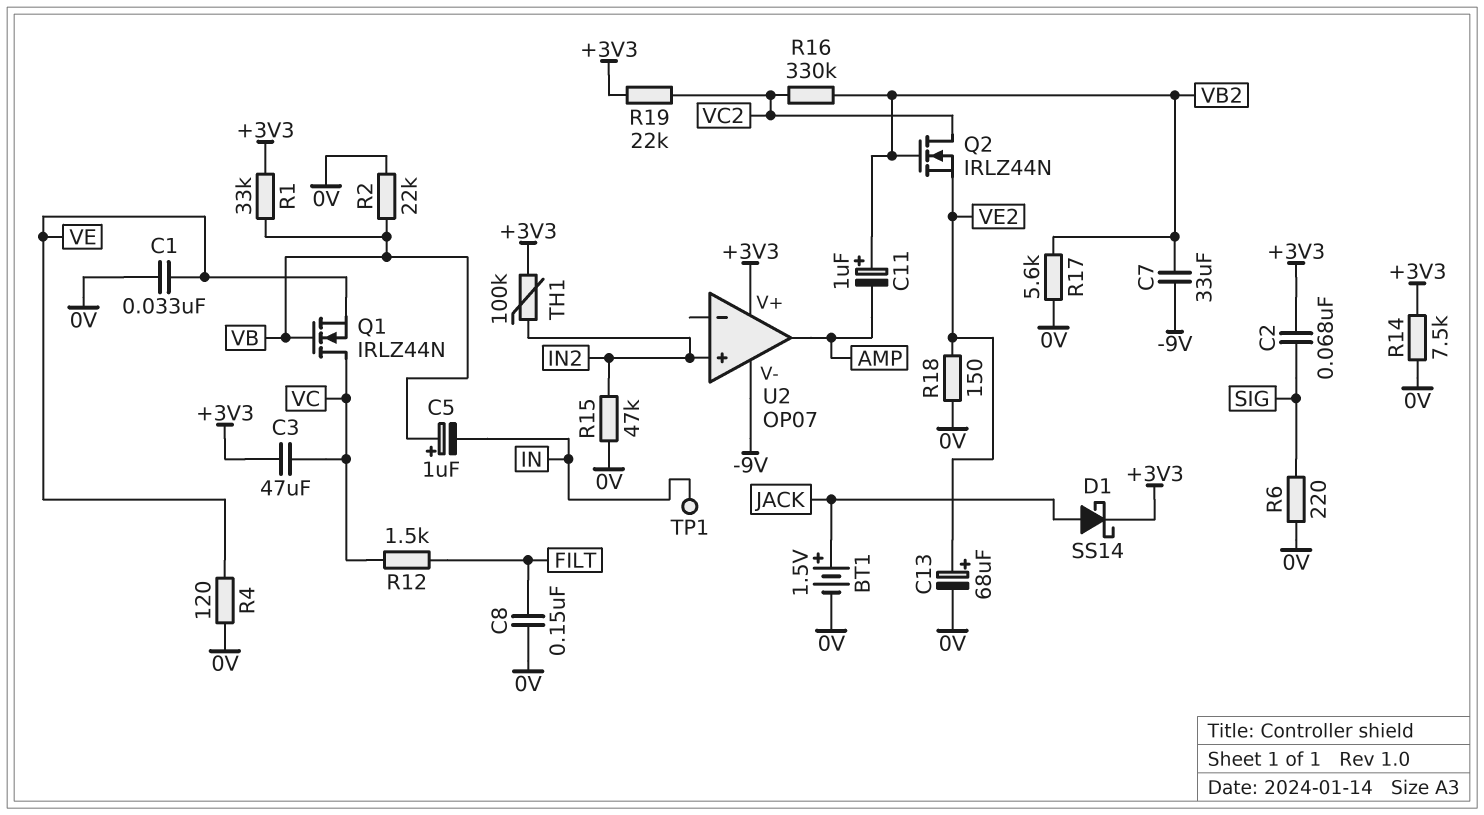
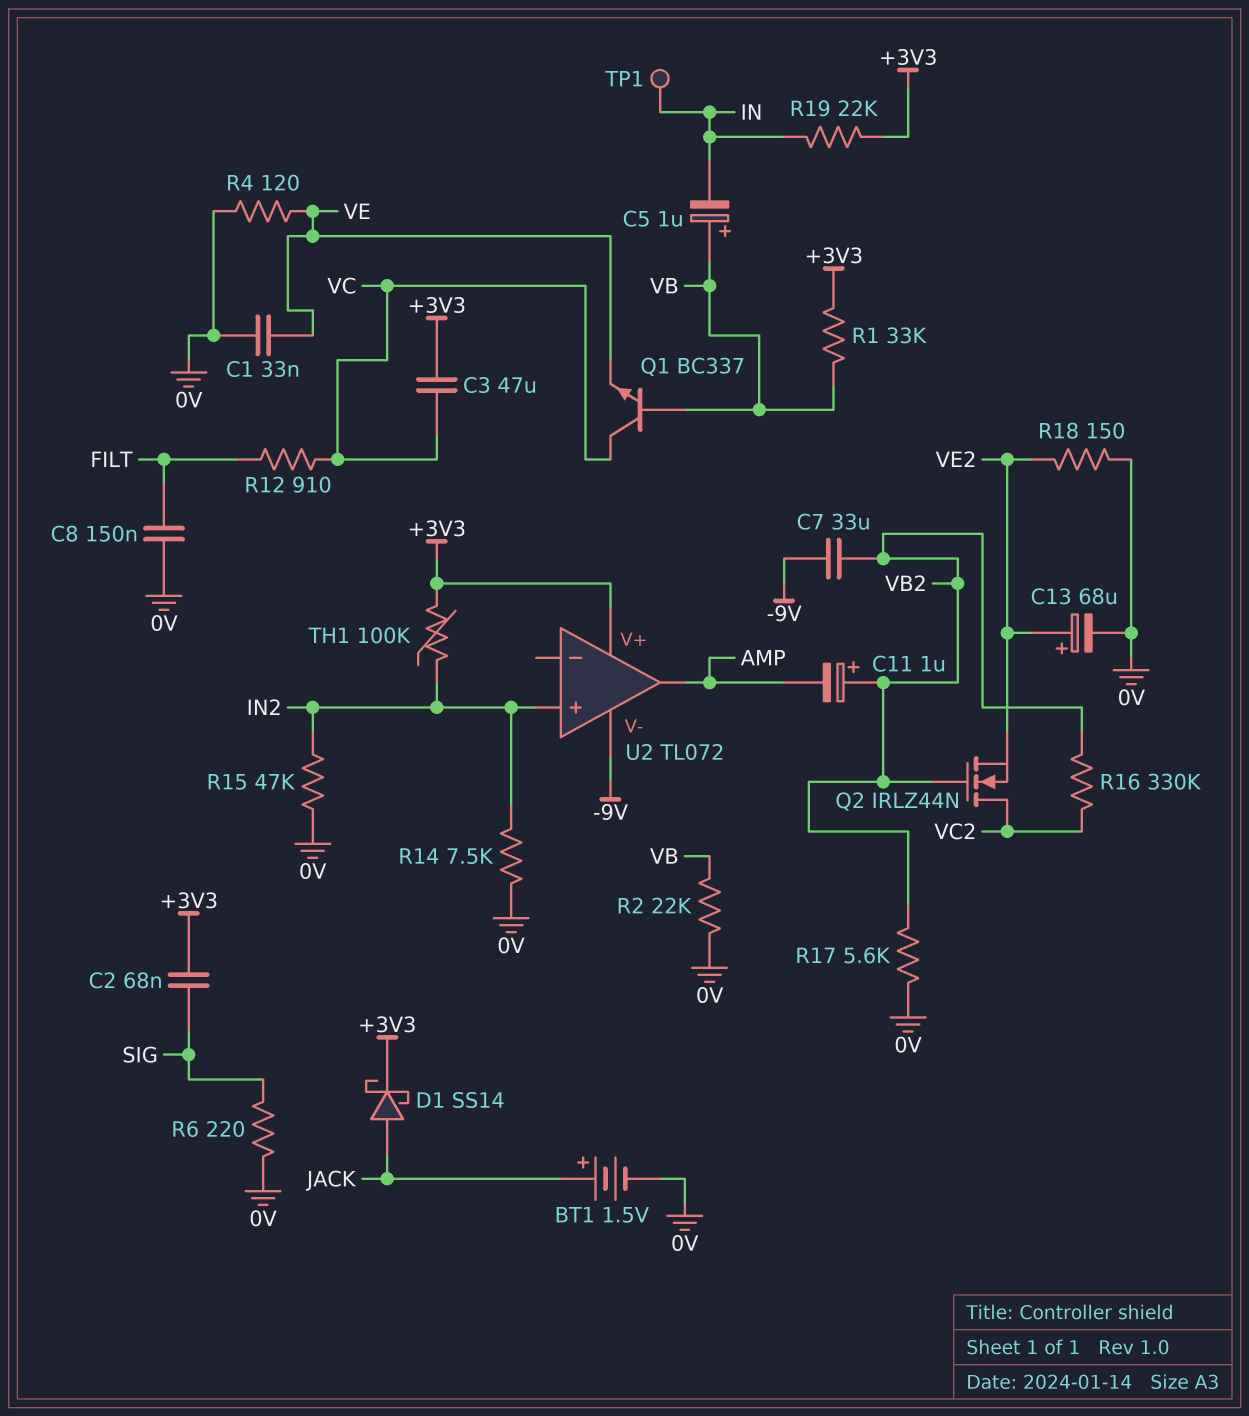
Q1: NMOS IRLZ44N (G VB, D VC, S VE) -> NPN BC337 (B VB, C VC, E VE)
R12: 1.5k (FILT, VC) -> 910 (FILT, VC)
R14: 7.5k (+3V3, 0V) -> 7.5k (0V, IN2)
R19: 22k (+3V3, VC2) -> 22k (+3V3, IN)
U2: OP07 -> TL072

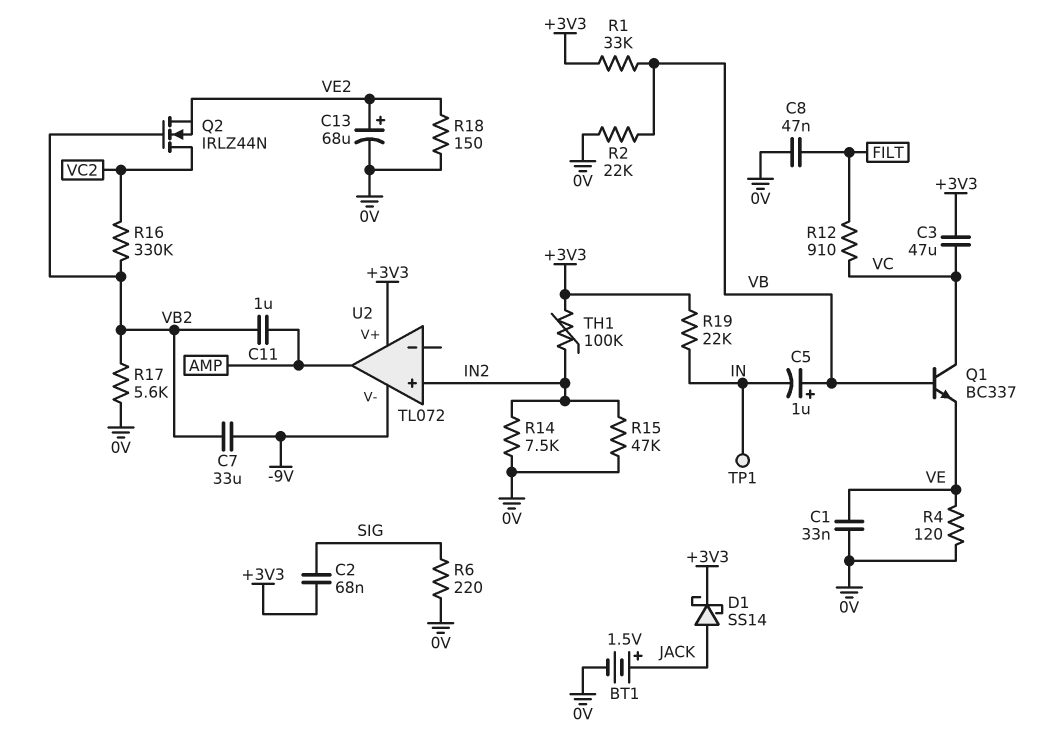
C8: 150nF (0V, FILT) -> 47nF (0V, FILT)
C11: 1uF (plus VB2, minus AMP) -> 1uF (AMP, VB2)

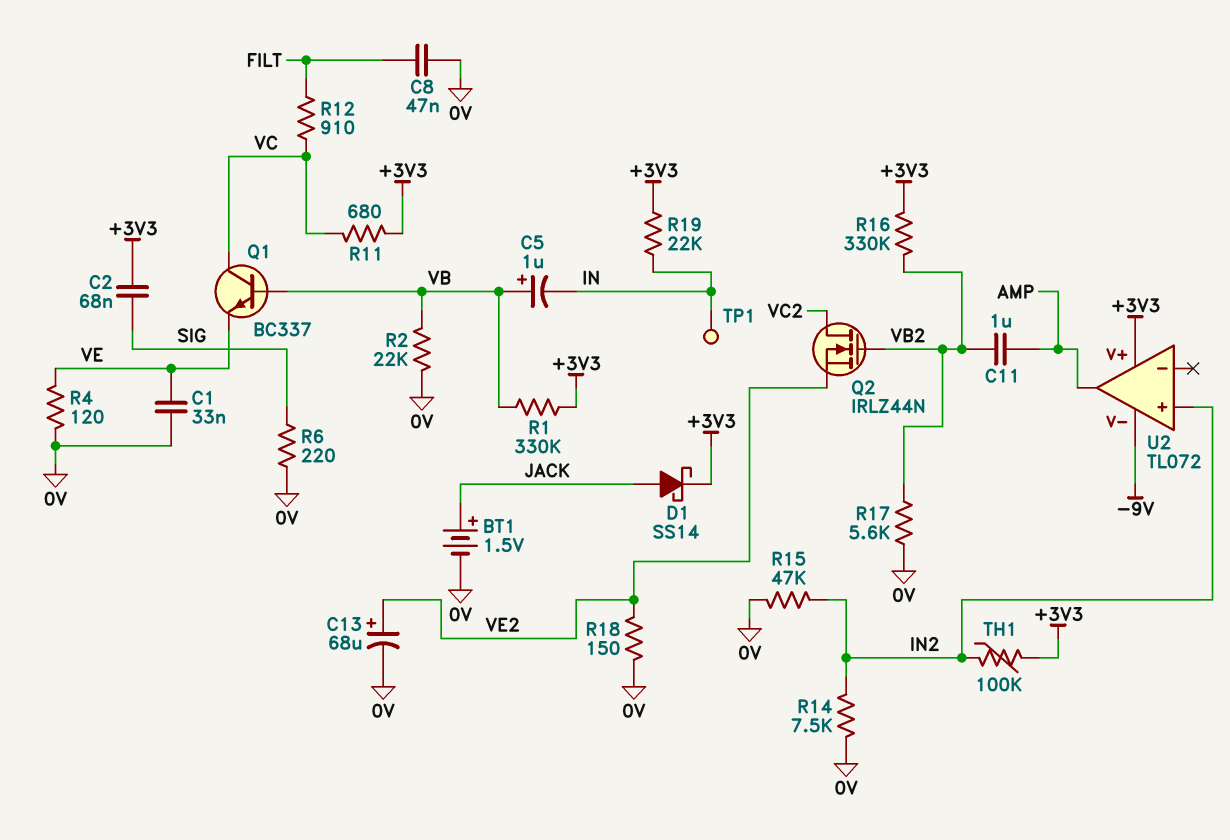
C3: 47uF (+3V3, VC) -> none
C7: 33uF (-9V, VB2) -> none
R1: 33k (+3V3, VB) -> 330k (+3V3, VB)
R11: none -> 680 (+3V3, VC)
R16: 330k (VB2, VC2) -> 330k (+3V3, VB2)

